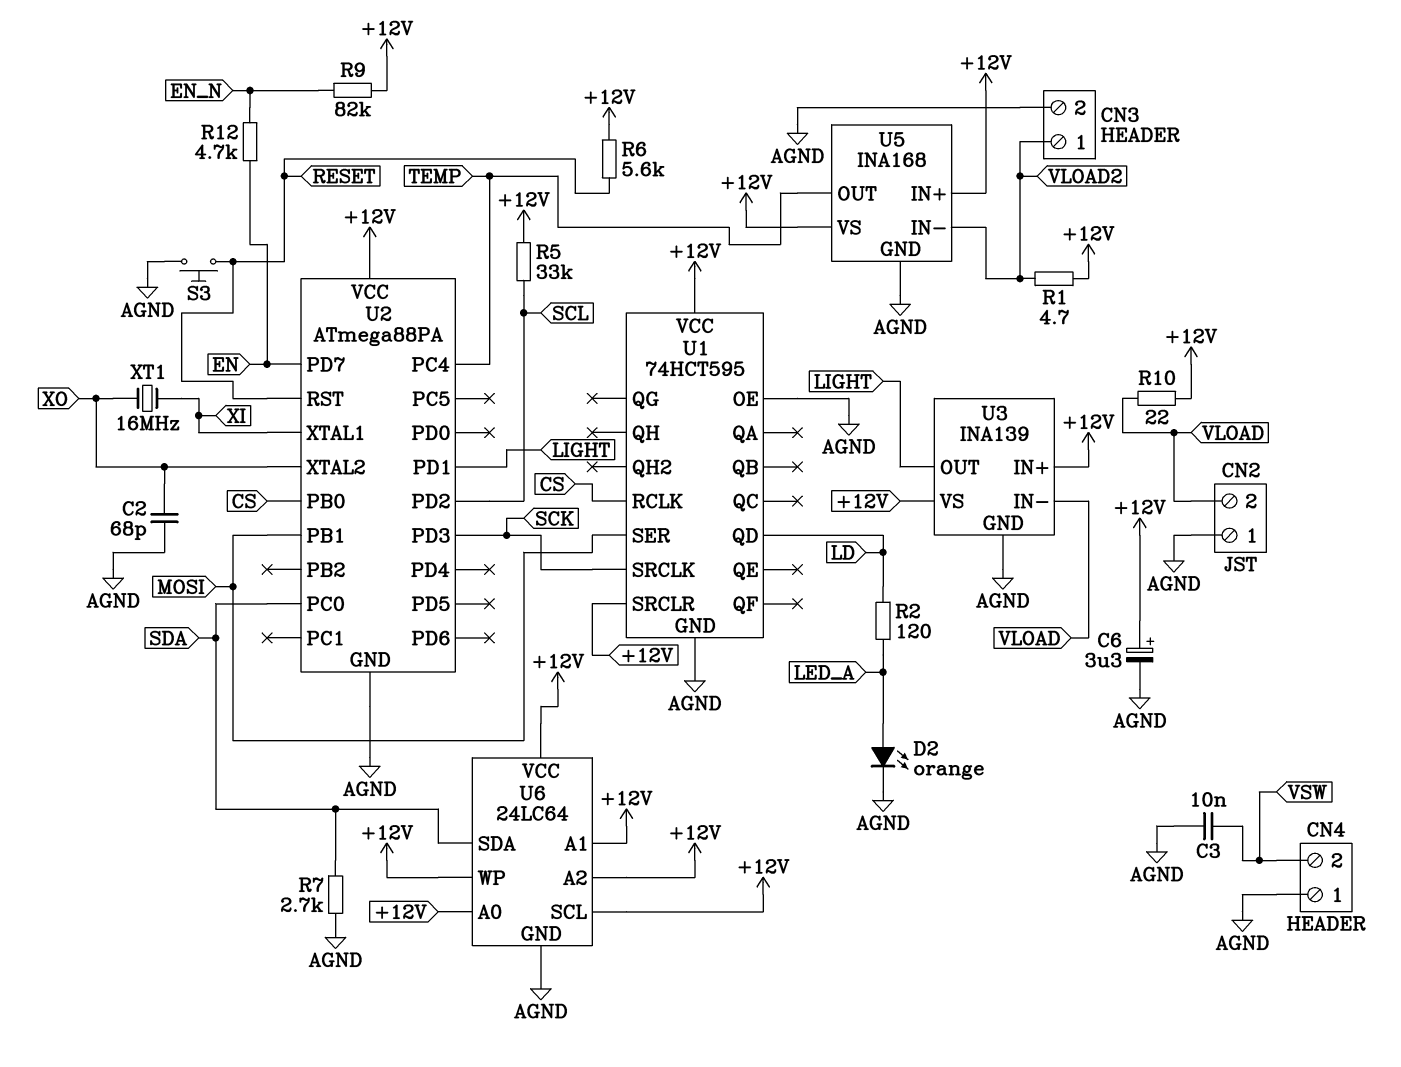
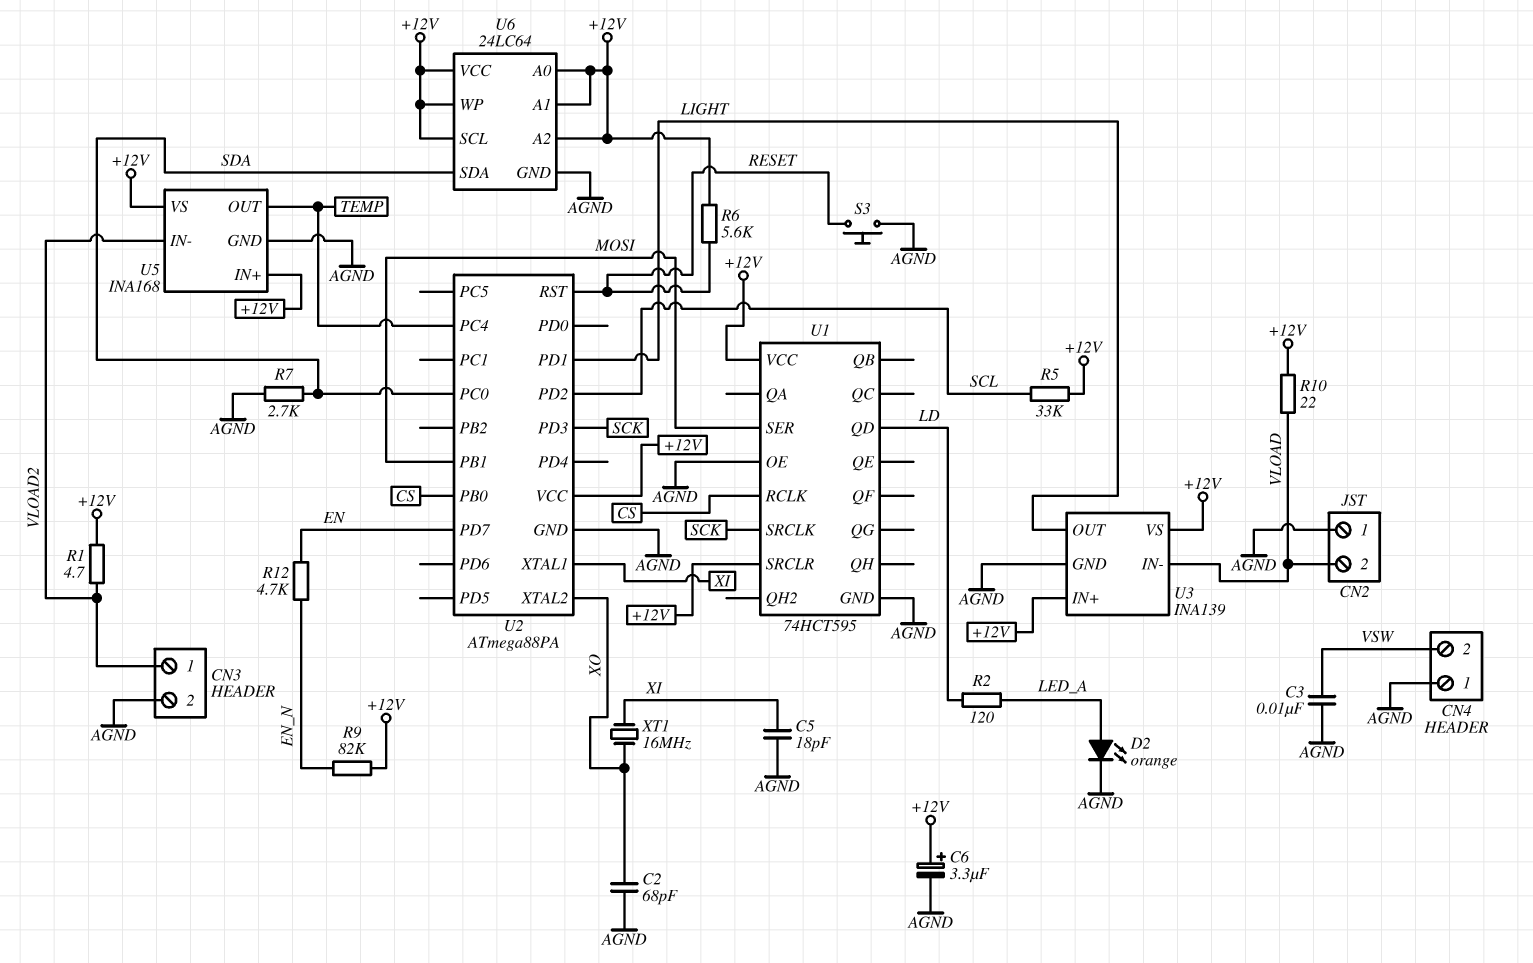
C5: none -> 18pF (AGND, XI)

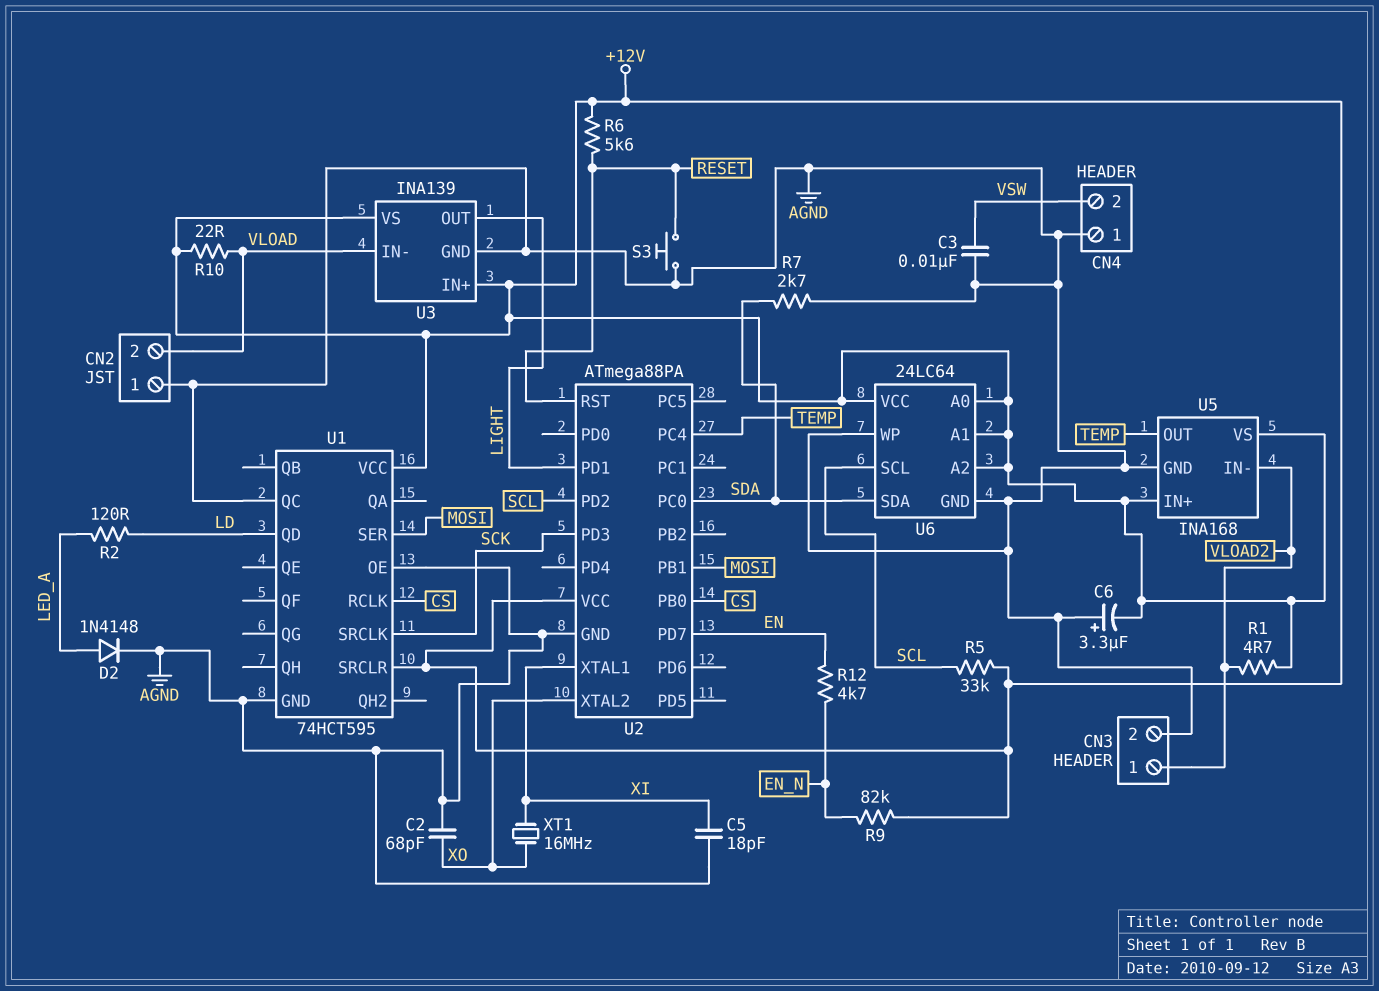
C6: 3.3uF (plus +12V, minus AGND) -> 3.3uF (plus AGND, minus +12V)
D2: LED orange (A LED_A, K AGND) -> diode 1N4148 (A LED_A, K AGND)
U1 pin QC: none -> AGND
U6 pin SCL: +12V -> SCL
U6 pin WP: +12V -> AGND

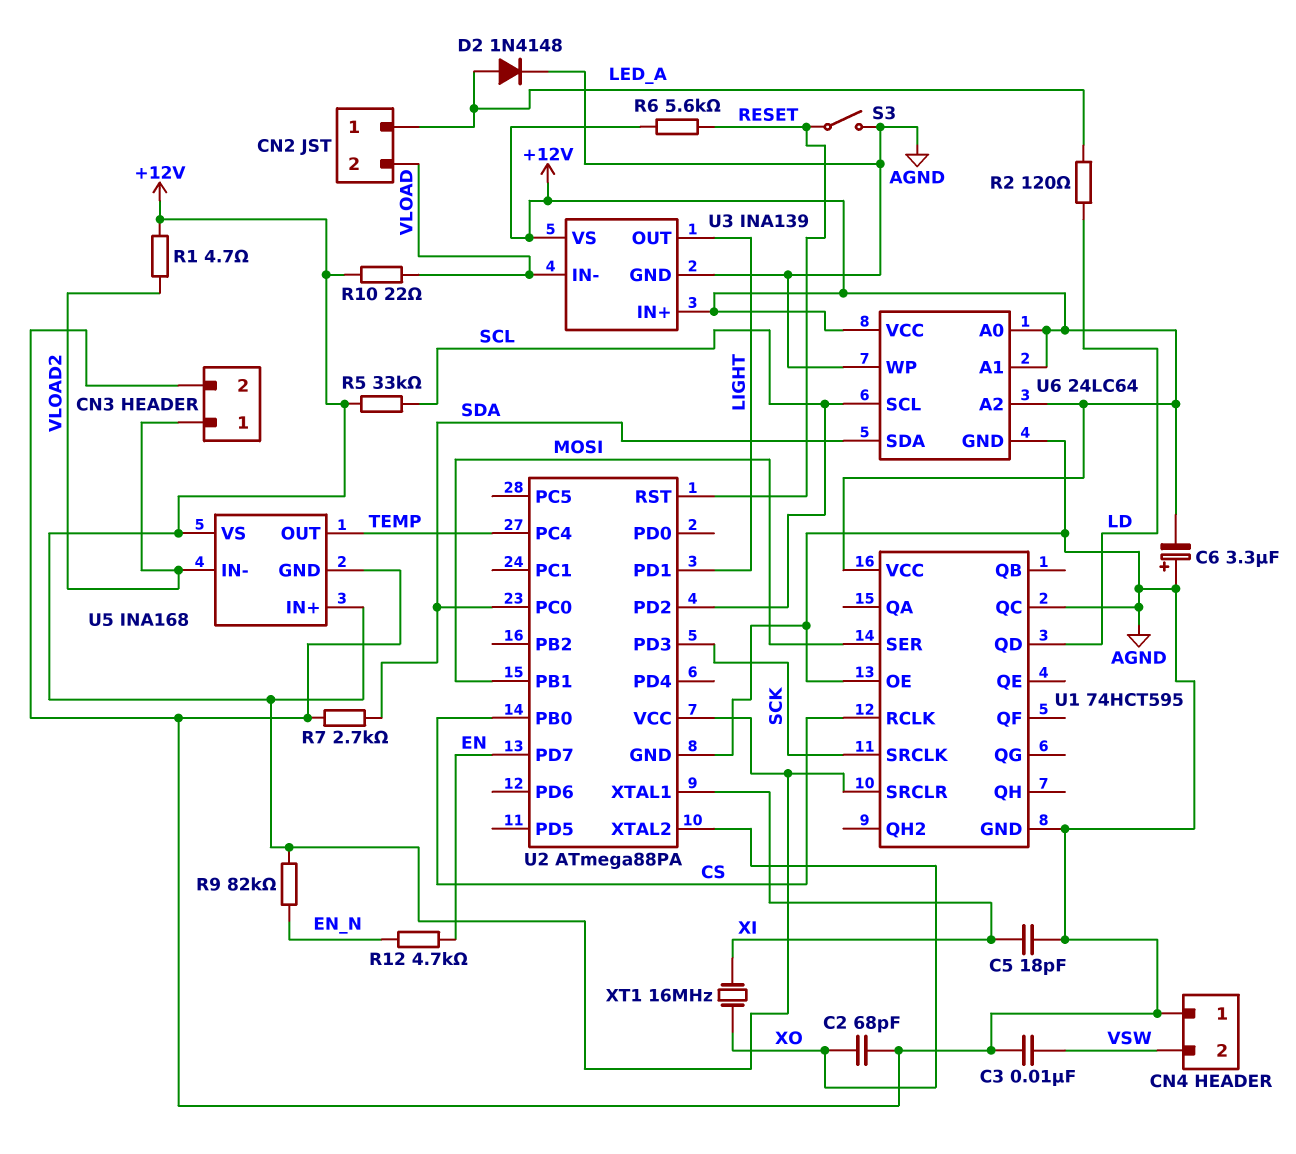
CN2 pin 1: AGND -> LED_A
S3: button (AGND, RESET) -> switch (AGND, RESET)

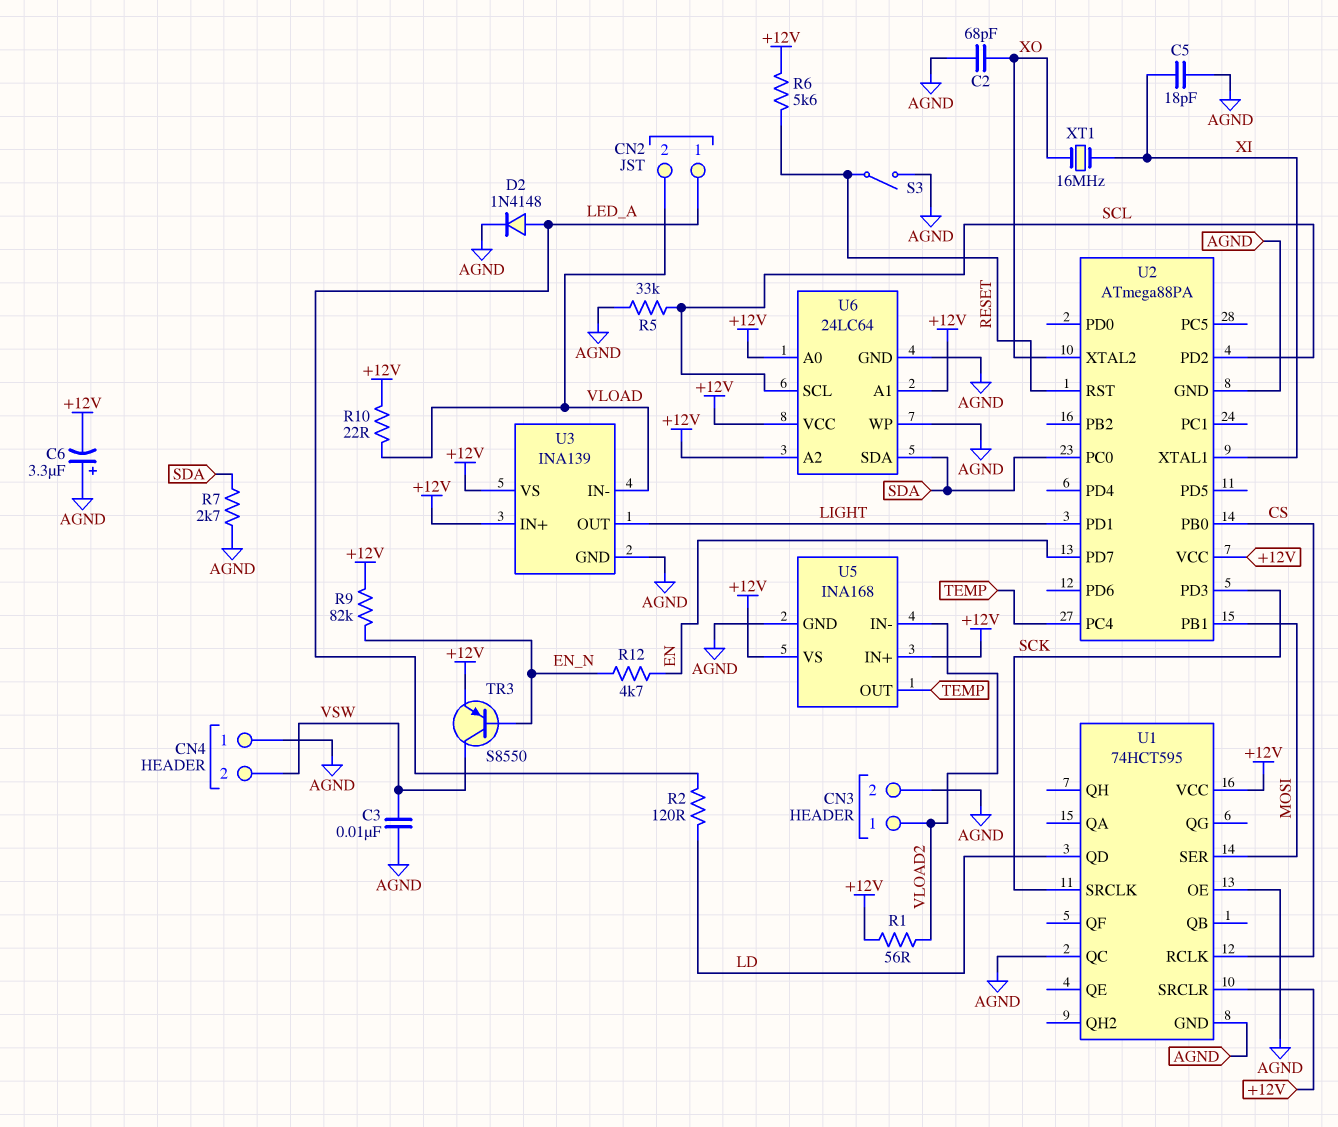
R1: 4.7 (+12V, VLOAD2) -> 56 (+12V, VLOAD2)
R5: 33k (+12V, SCL) -> 33k (AGND, SCL)
TR3: none -> PNP S8550 (B EN_N, C VSW, E +12V)

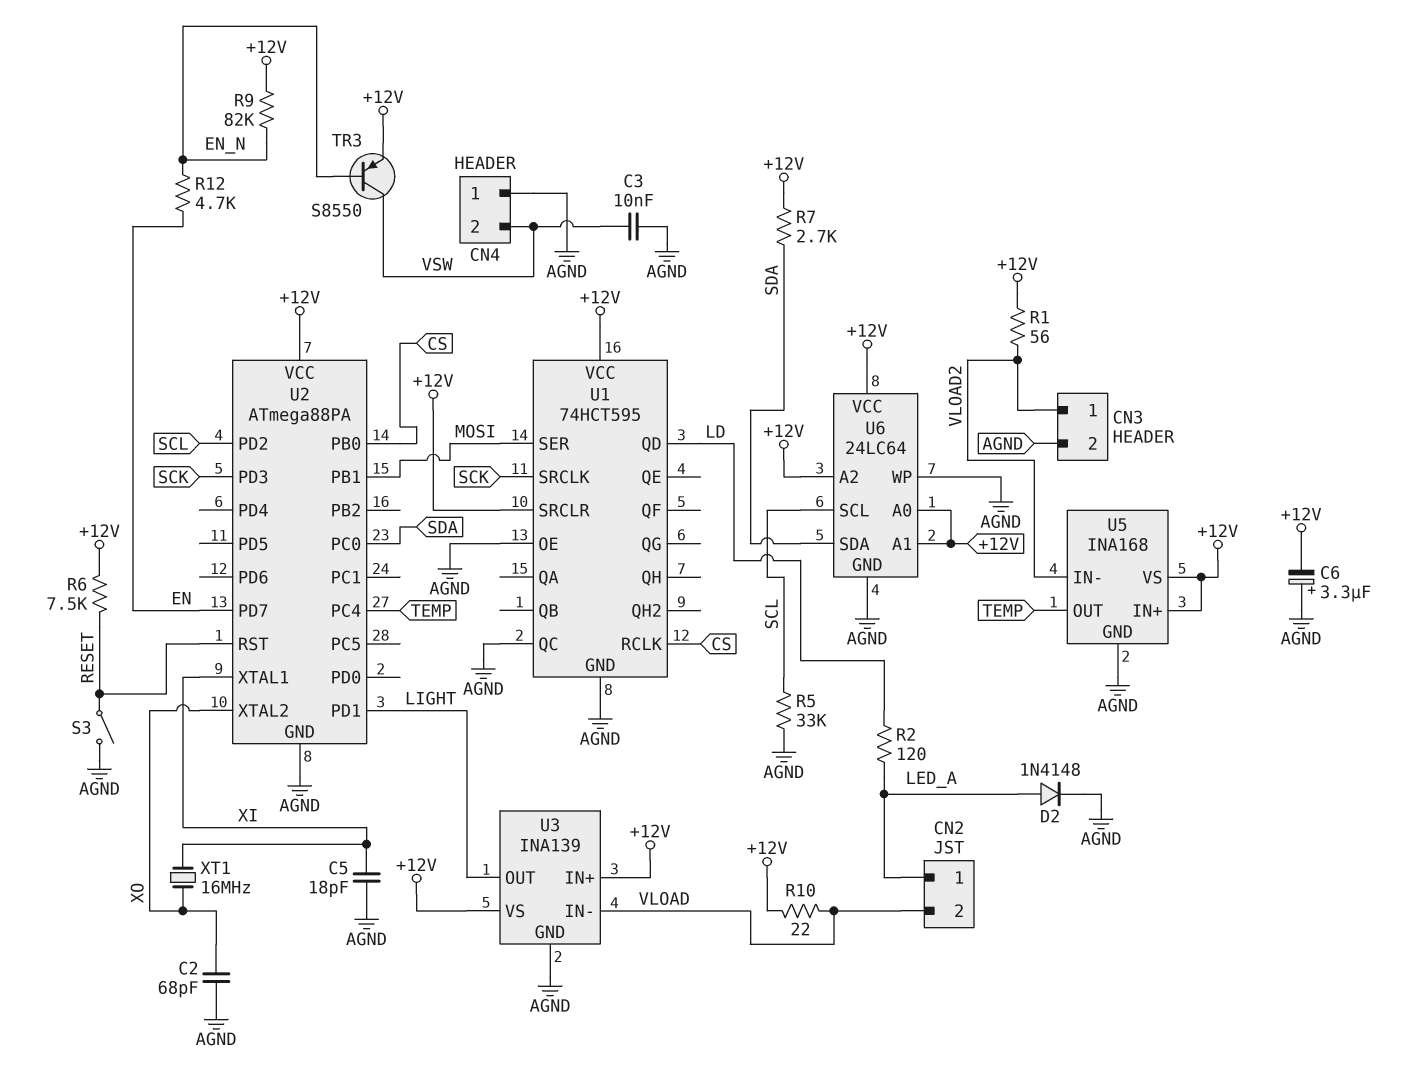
R6: 5.6k (+12V, RESET) -> 7.5k (+12V, RESET)
R7: 2.7k (AGND, SDA) -> 2.7k (+12V, SDA)

